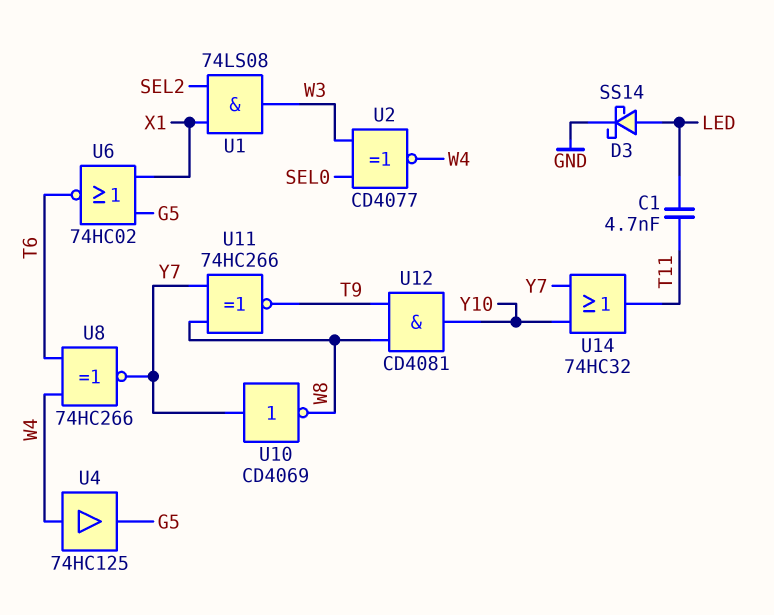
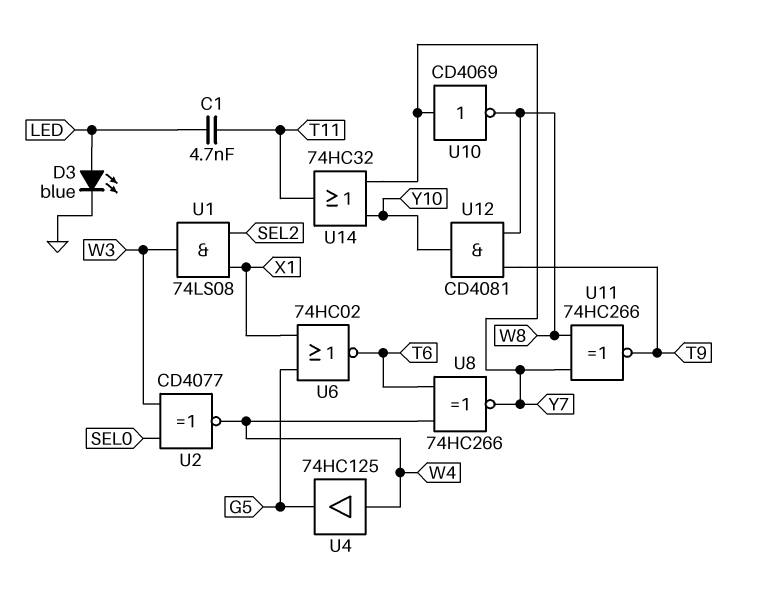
D3: schottky SS14 (A LED, K GND) -> LED blue (A LED, K GND)

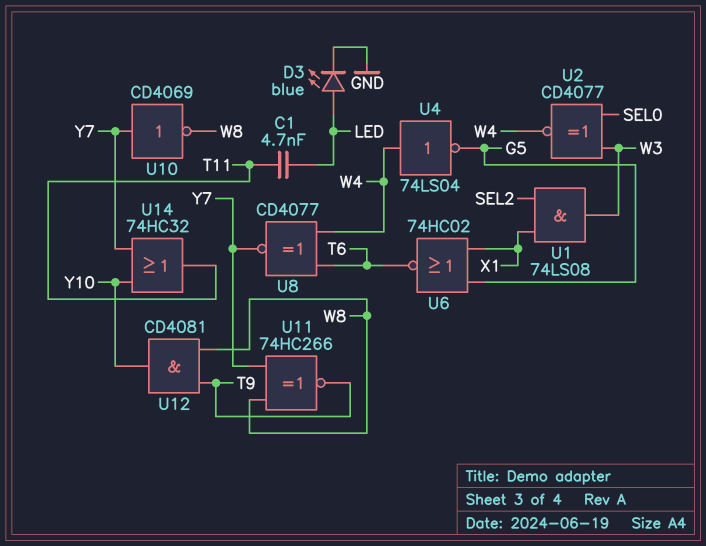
U4: buffer 74HC125 (in W4, out G5) -> NOT 74LS04 (in W4, out G5)
U8: XNOR 74HC266 (in T6, in W4, out Y7) -> XNOR CD4077 (in T6, in W4, out Y7)

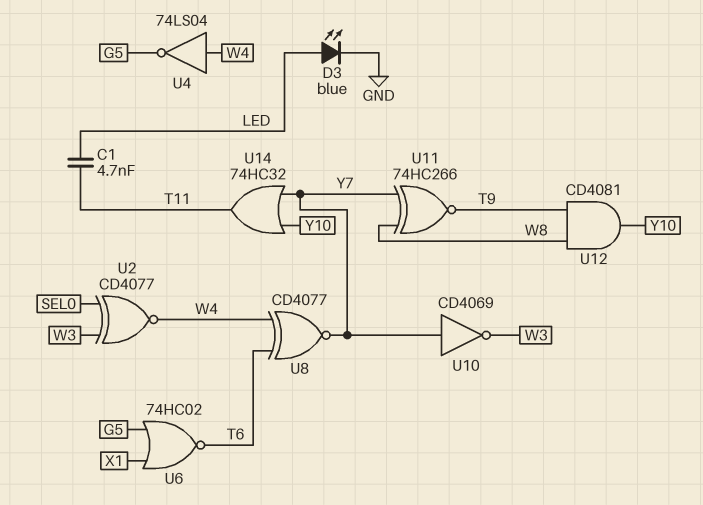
U1: AND 74LS08 (in SEL2, in X1, out W3) -> none
U10: NOT CD4069 (in Y7, out W8) -> NOT CD4069 (in Y7, out W3)

